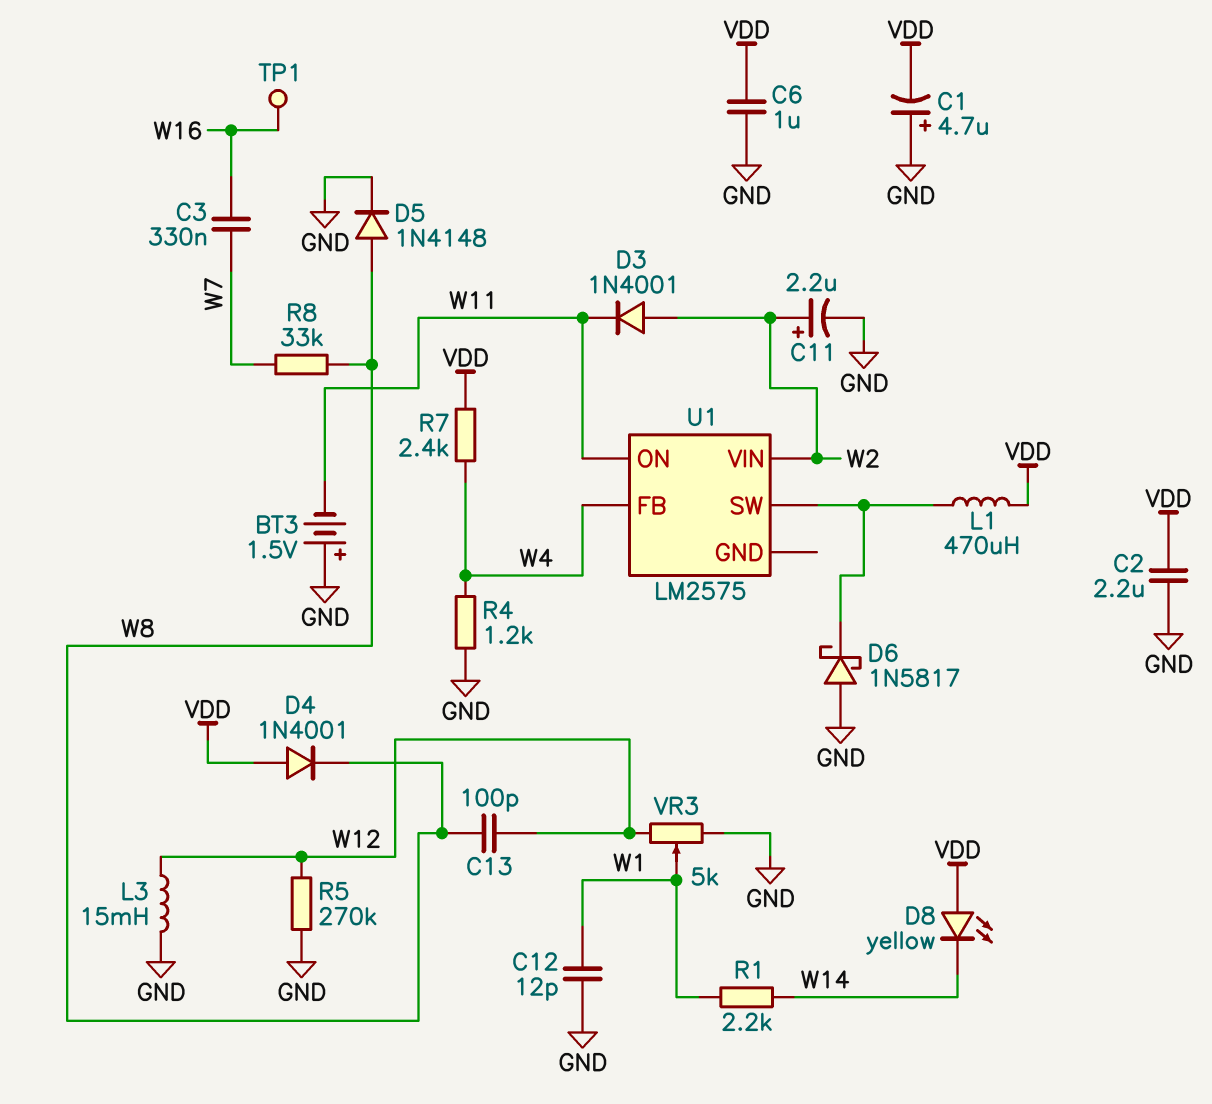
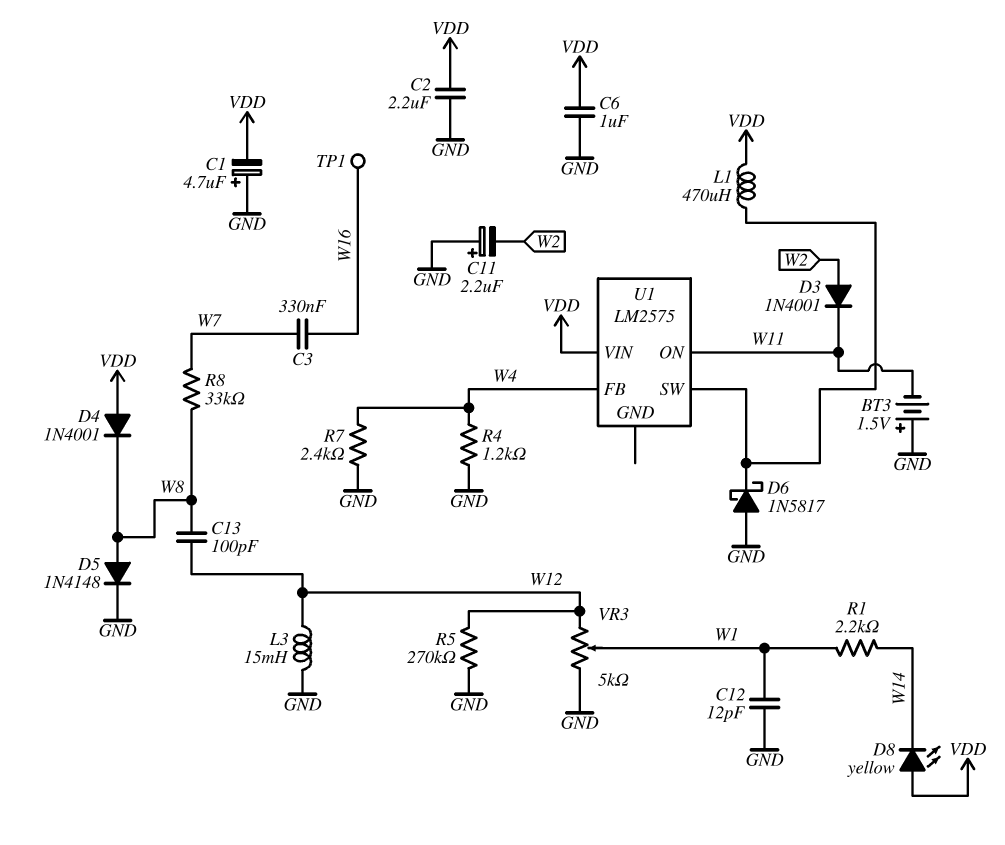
C11: 2.2uF (plus W2, minus GND) -> 2.2uF (plus GND, minus W2)
R7: 2.4k (VDD, W4) -> 2.4k (GND, W4)
U1 pin VIN: W2 -> VDD

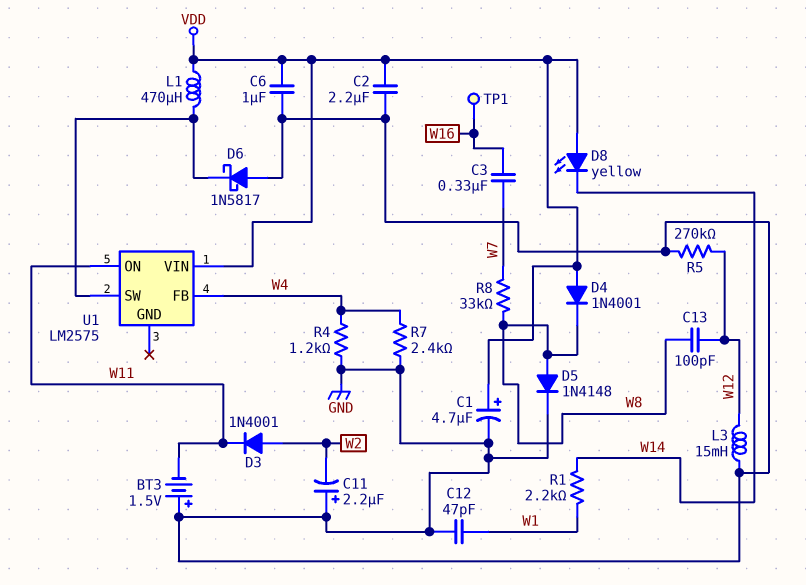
C1: 4.7uF (plus GND, minus VDD) -> 4.7uF (plus VDD, minus GND)
C12: 12pF (GND, W1) -> 47pF (GND, W1)
VR3: 5k (GND, W12, wiper W1) -> none

